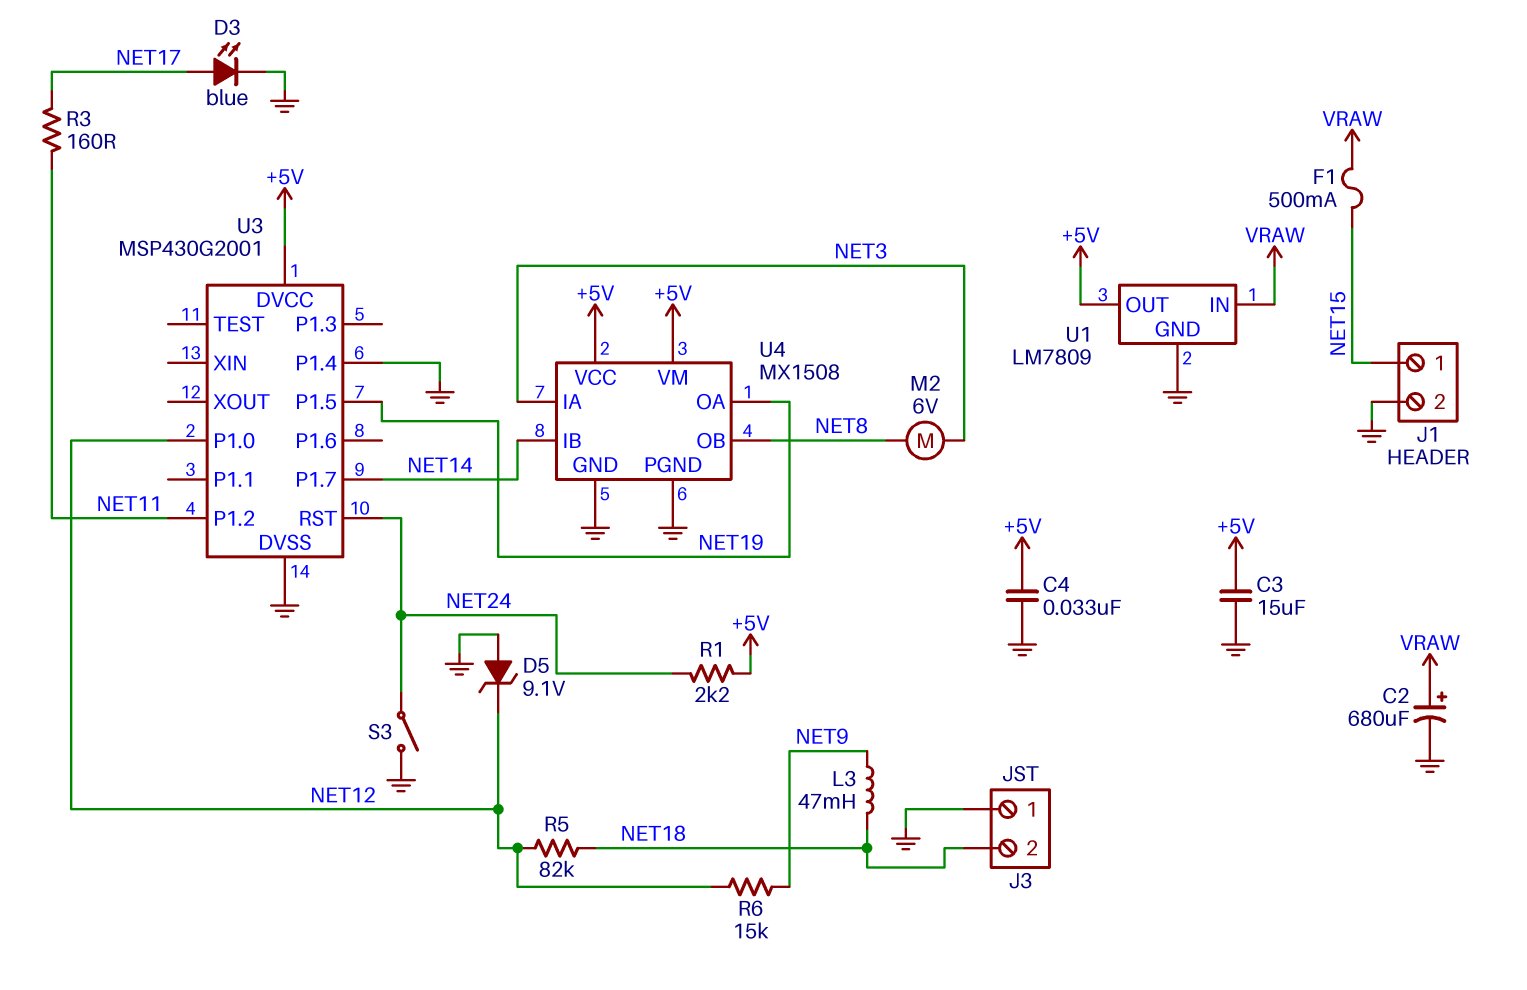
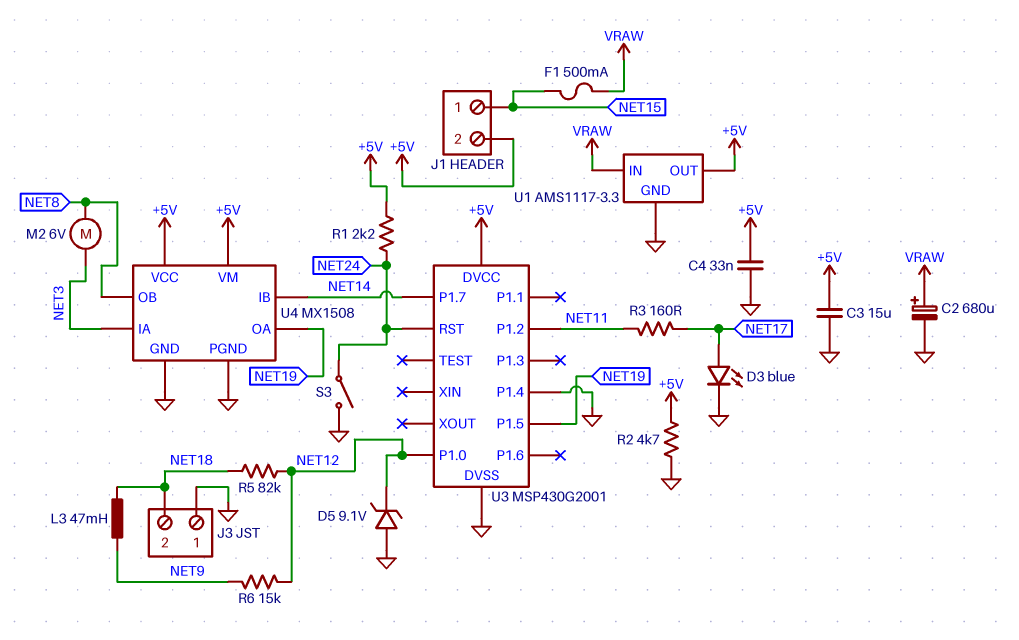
J1 pin 2: GND -> +5V
R2: none -> 4.7k (+5V, GND)
U1: LM7809 -> AMS1117-3.3

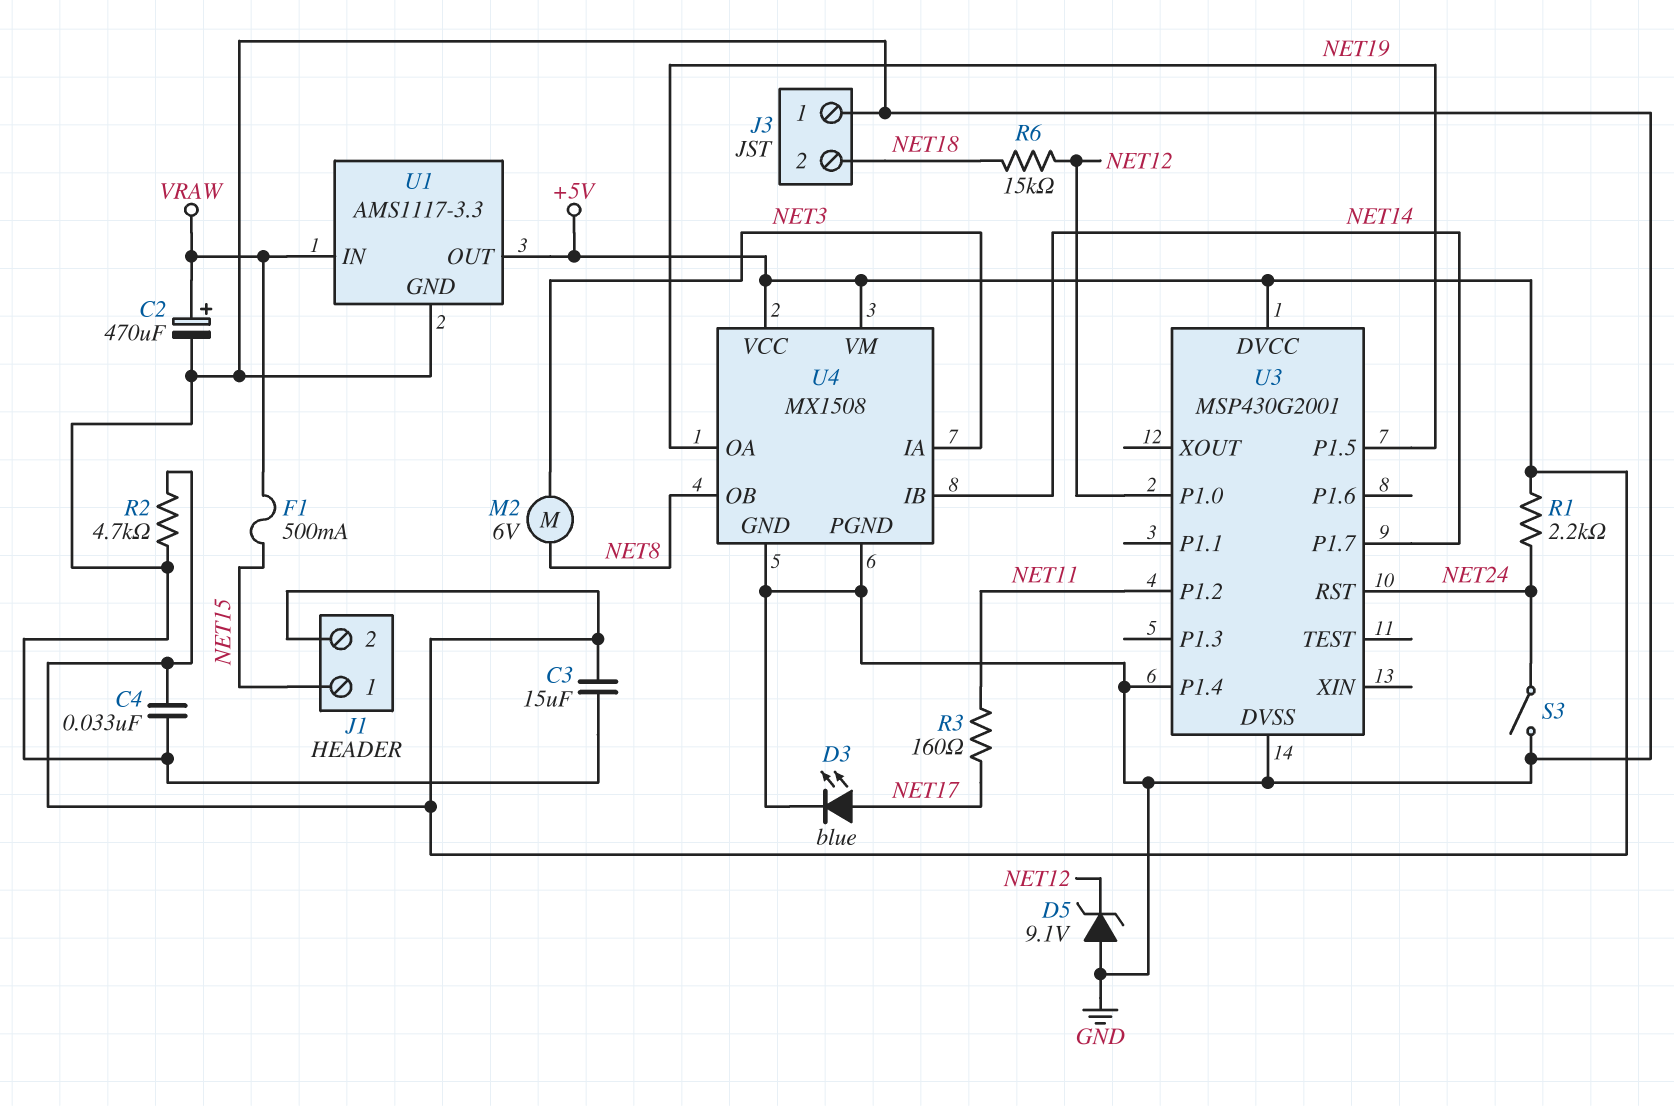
C2: 680uF (plus VRAW, minus GND) -> 470uF (plus VRAW, minus GND)
L3: 47mH (NET9, NET18) -> none
R5: 82k (NET12, NET18) -> none
R6: 15k (NET9, NET12) -> 15k (NET12, NET18)

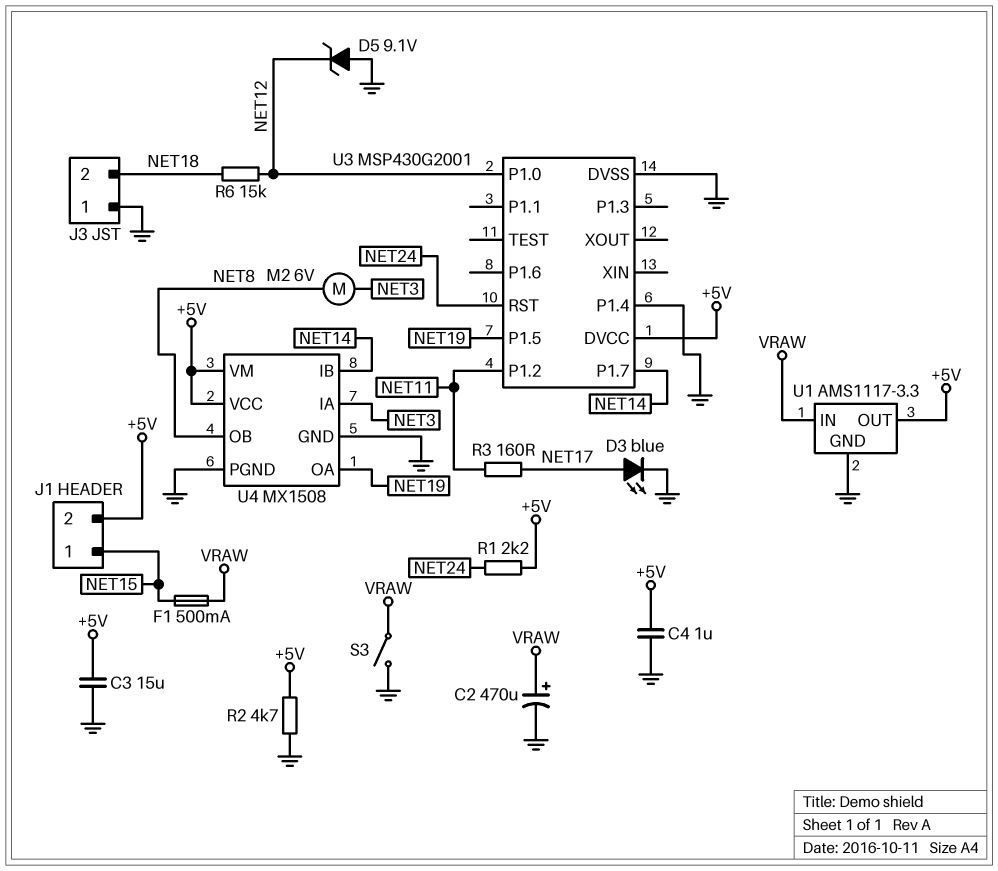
C4: 33nF (+5V, GND) -> 1uF (+5V, GND)
S3: switch (GND, NET24) -> switch (GND, VRAW)

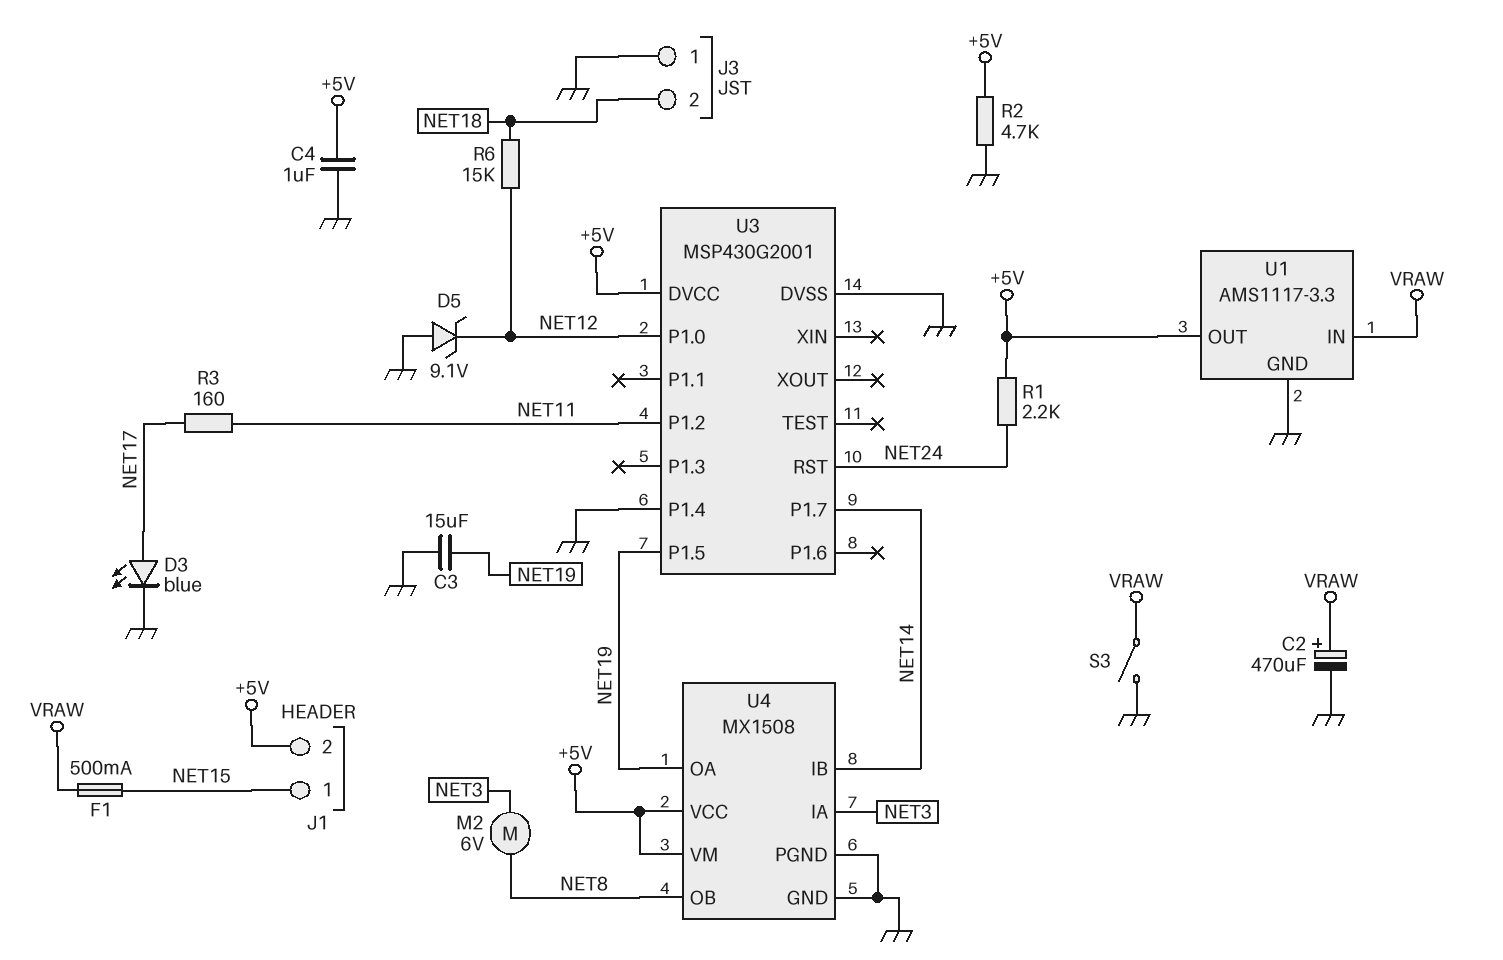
C3: 15uF (+5V, GND) -> 15uF (GND, NET19)

